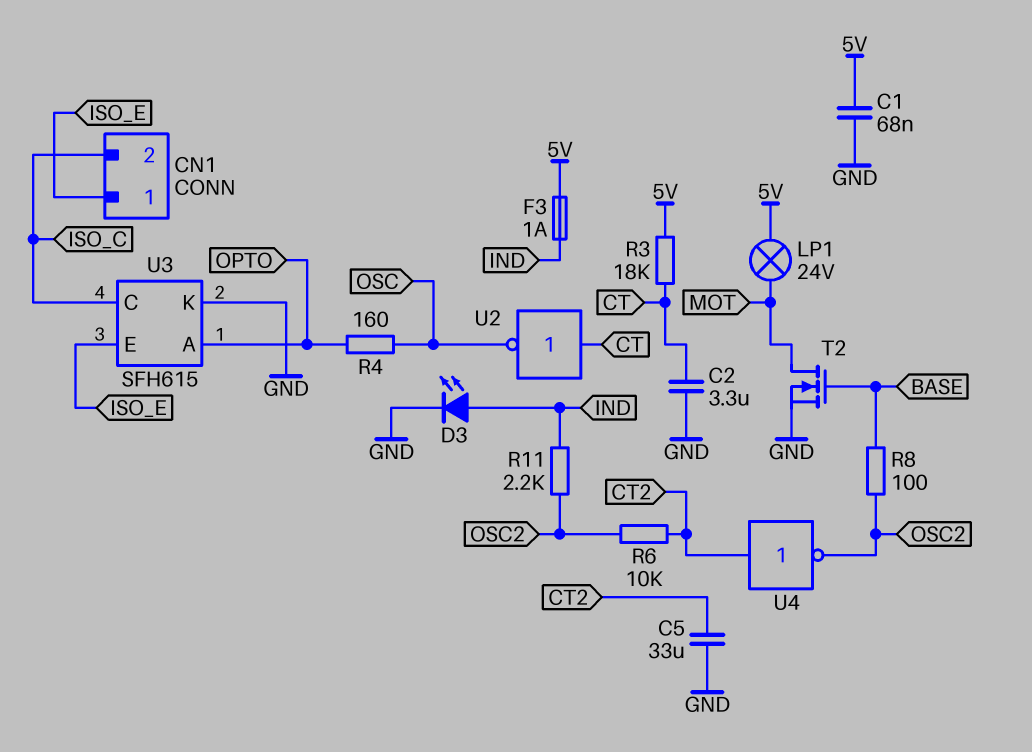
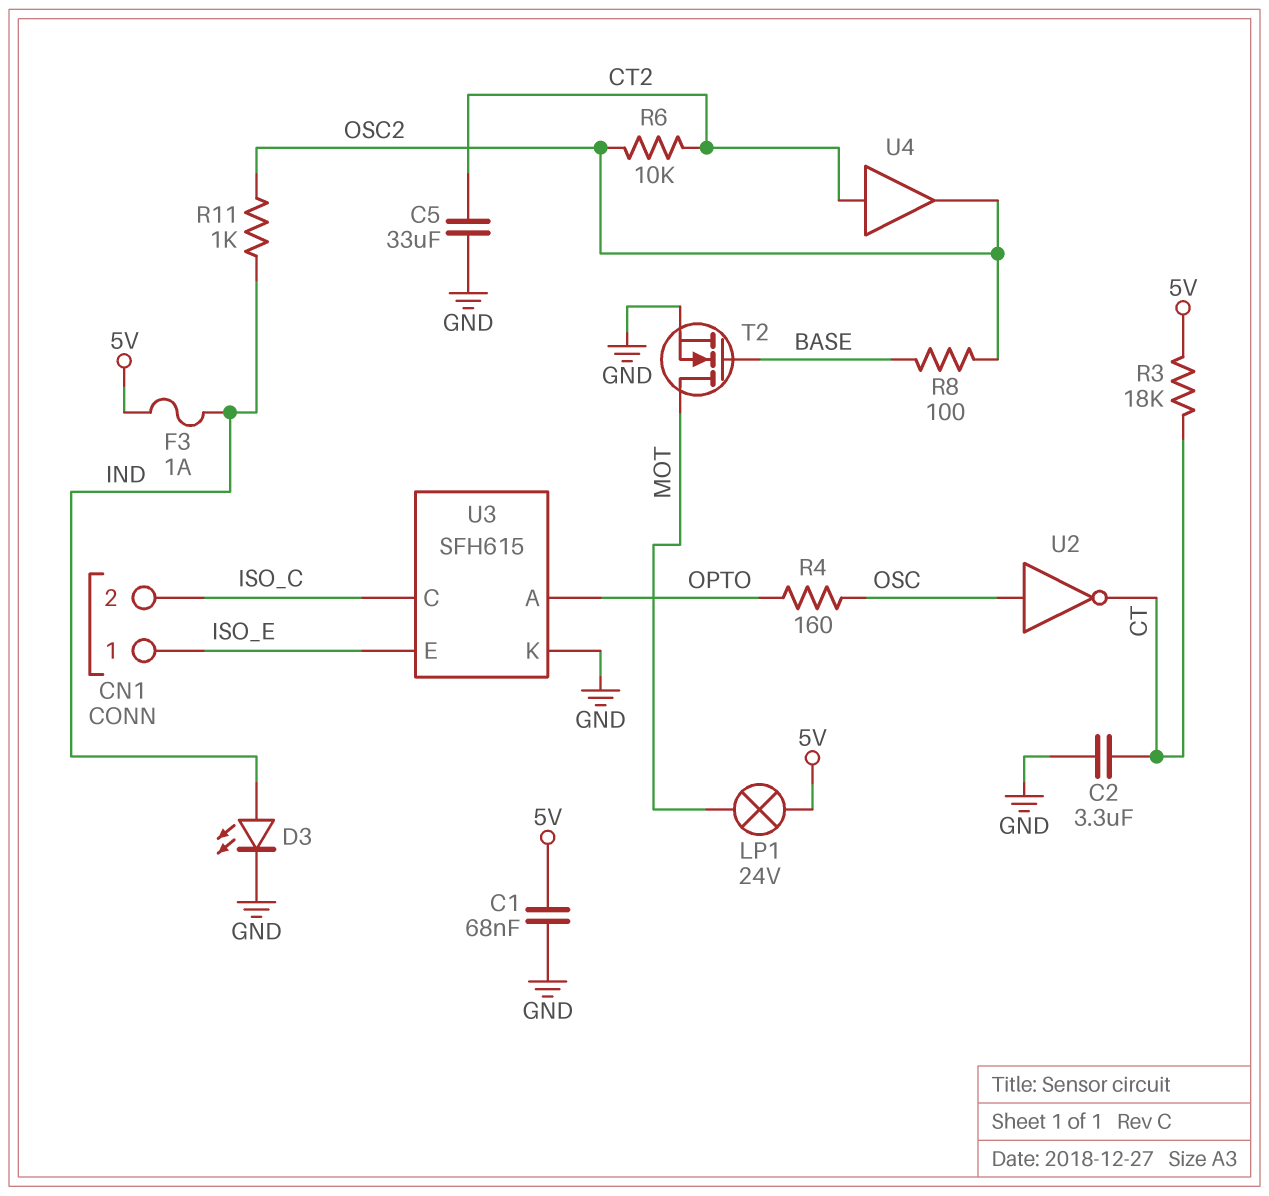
R11: 2.2k (IND, OSC2) -> 1k (IND, OSC2)
U2: NOT (in CT, out OSC) -> NOT (in OSC, out CT)
U4: NOT (in CT2, out OSC2) -> buffer (in CT2, out OSC2)

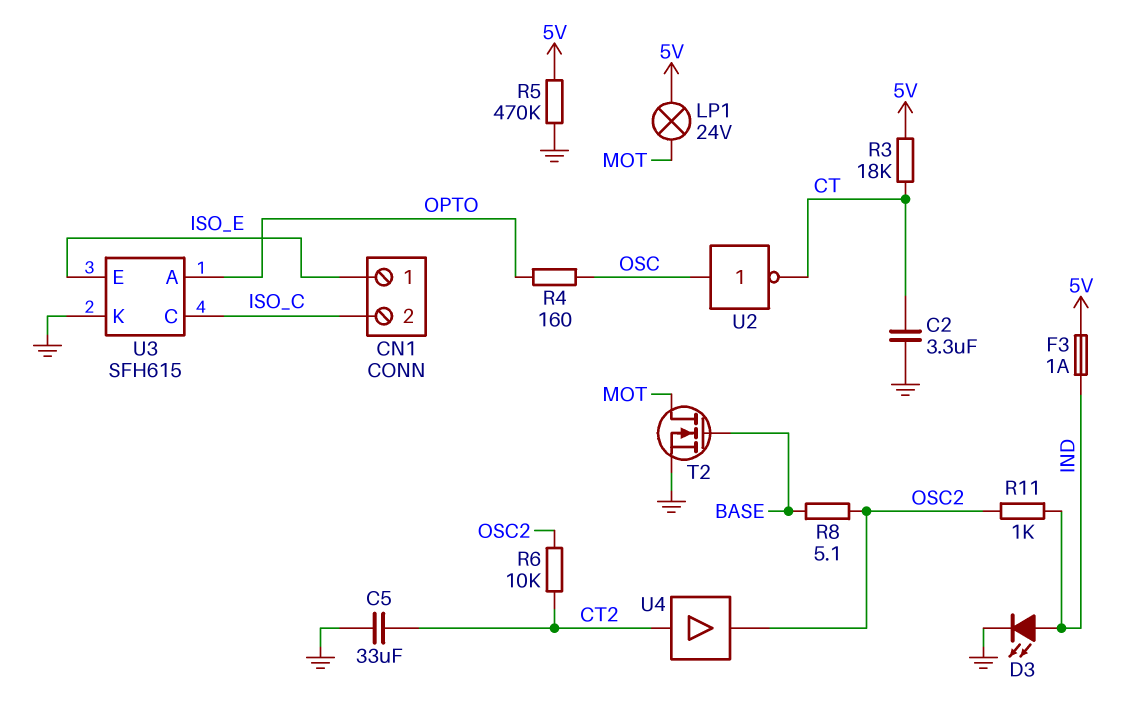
C1: 68nF (5V, GND) -> none
R5: none -> 470k (5V, GND)
R8: 100 (BASE, OSC2) -> 5.1 (BASE, OSC2)

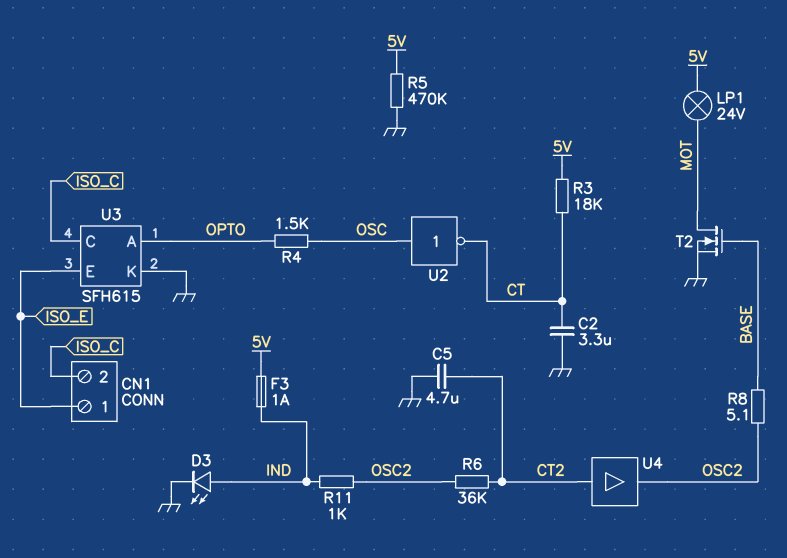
C5: 33uF (CT2, GND) -> 4.7uF (CT2, GND)
R4: 160 (OPTO, OSC) -> 1.5k (OPTO, OSC)
R6: 10k (CT2, OSC2) -> 36k (CT2, OSC2)

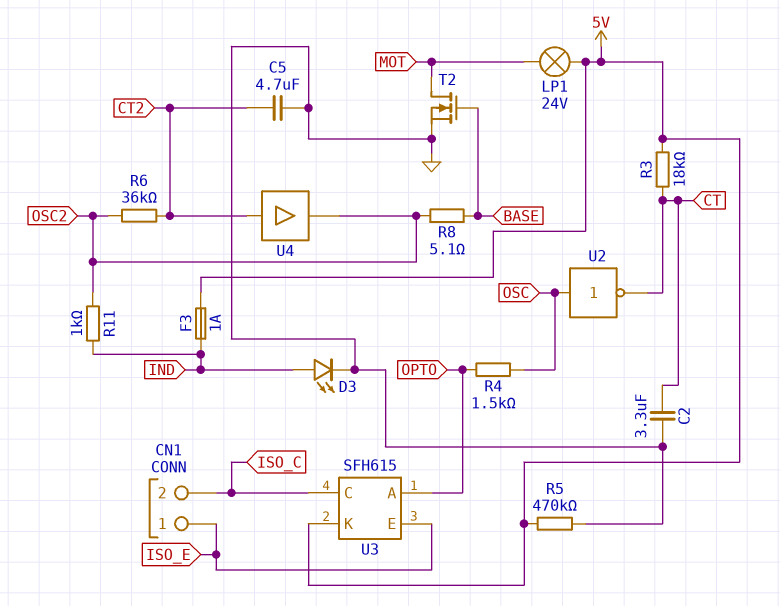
U3 pin K: GND -> 5V

